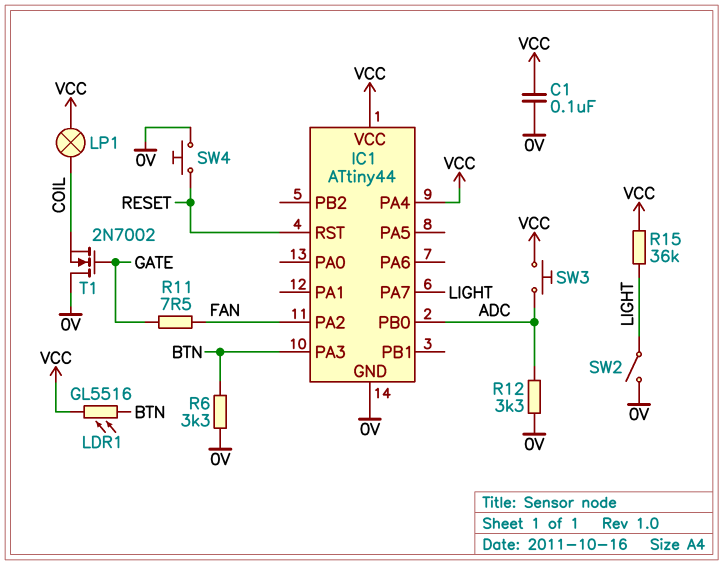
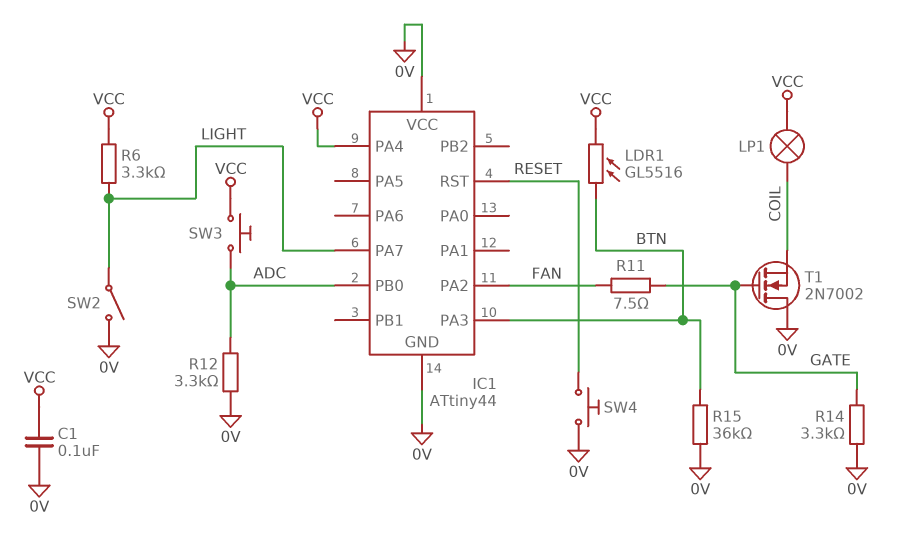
IC1 pin VCC: VCC -> 0V
R6: 3.3k (0V, BTN) -> 3.3k (LIGHT, VCC)
R14: none -> 3.3k (0V, GATE)
R15: 36k (LIGHT, VCC) -> 36k (0V, BTN)

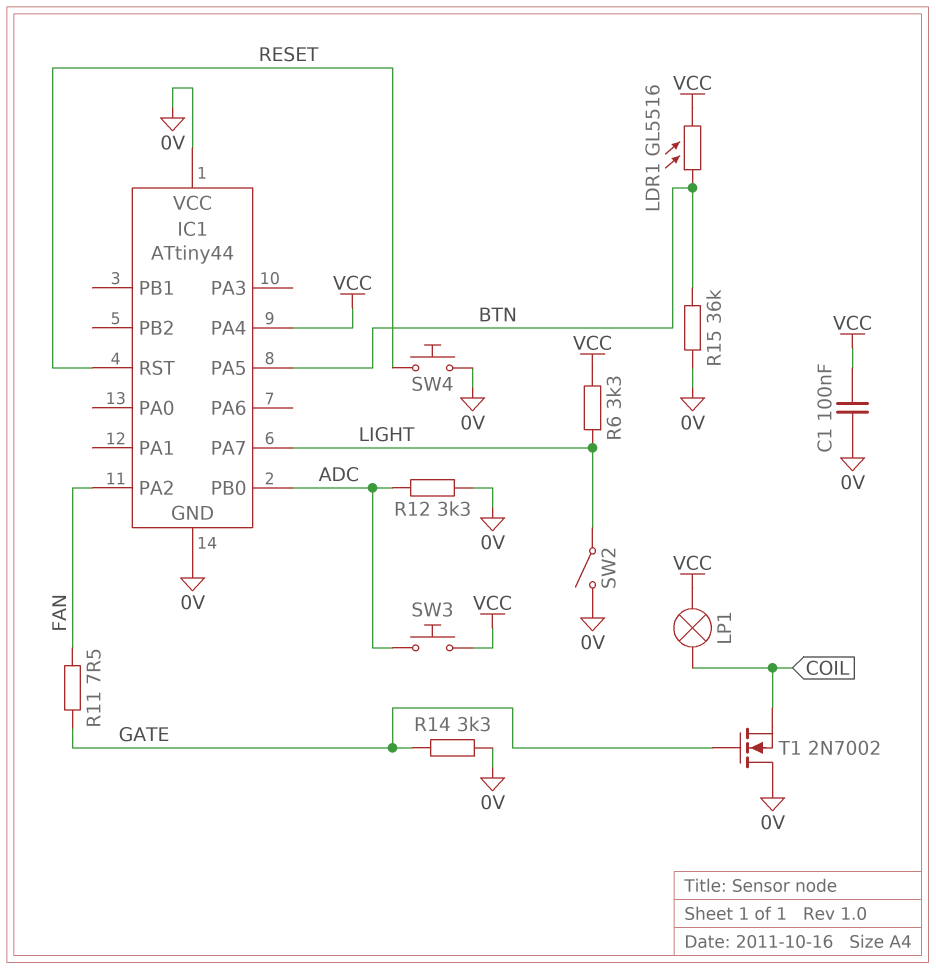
IC1 pin PA3: BTN -> none
IC1 pin PA5: none -> BTN

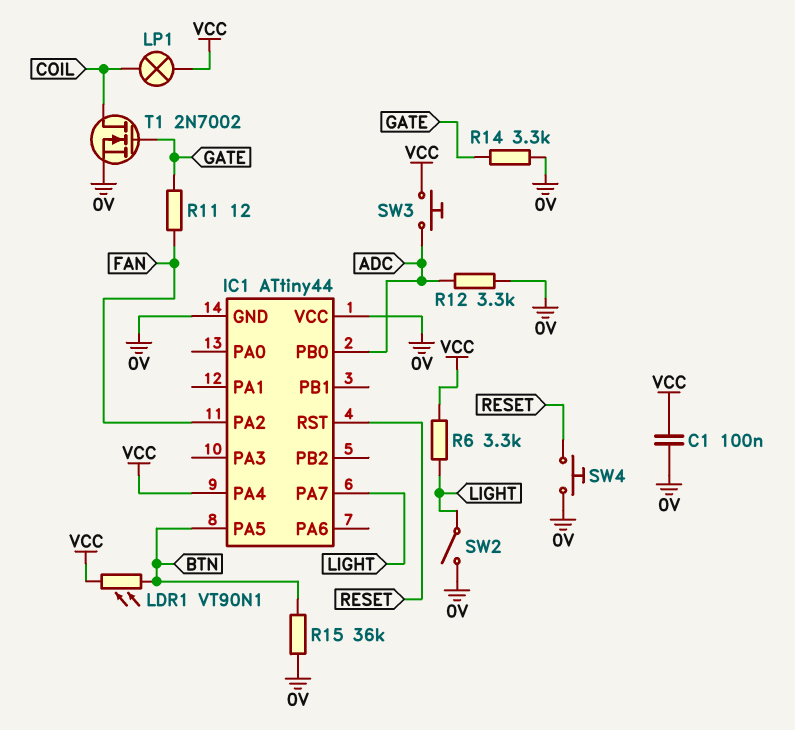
LDR1: GL5516 (BTN, VCC) -> VT90N1 (BTN, VCC)
R11: 7.5 (FAN, GATE) -> 12 (FAN, GATE)
T1: NMOS 2N7002 (G GATE, D 0V, S COIL) -> NMOS 2N7002 (G GATE, D COIL, S 0V)

